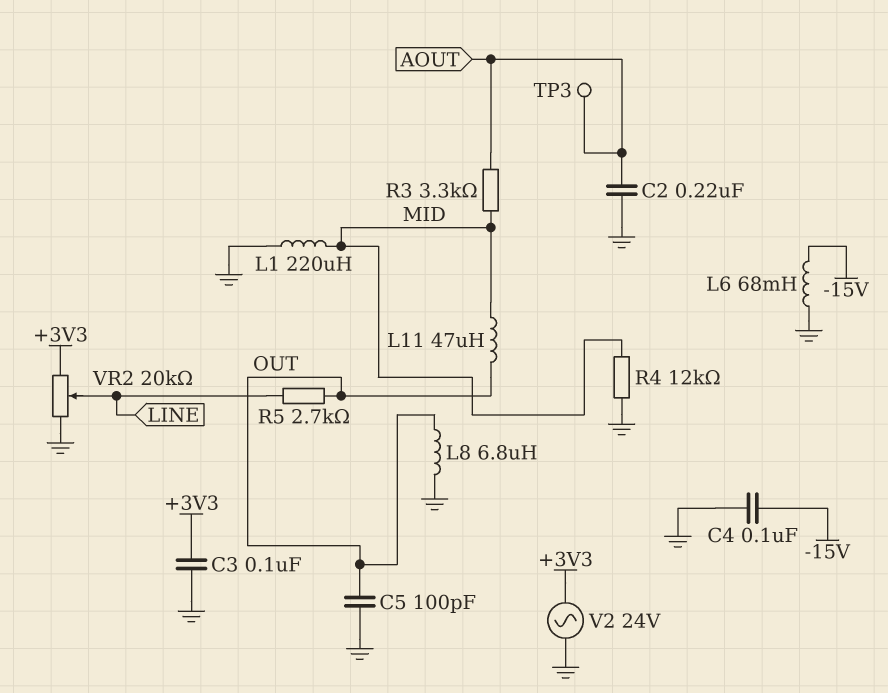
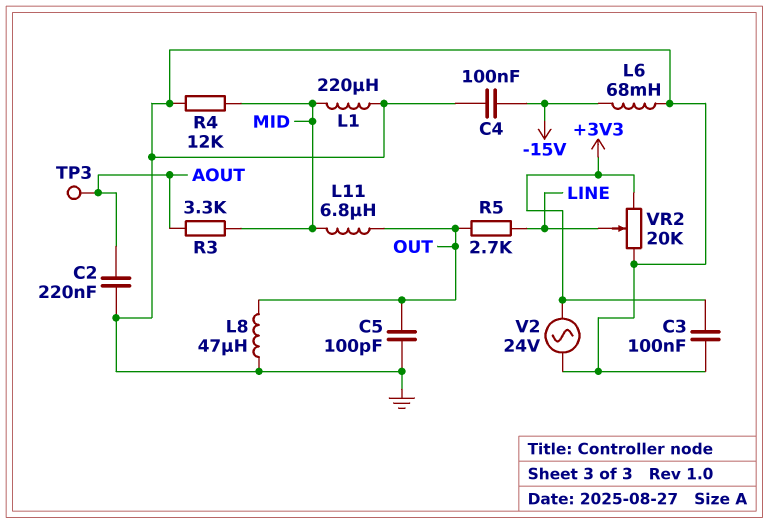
L8: 6.8uH (GND, OUT) -> 47uH (GND, OUT)
L11: 47uH (MID, OUT) -> 6.8uH (MID, OUT)

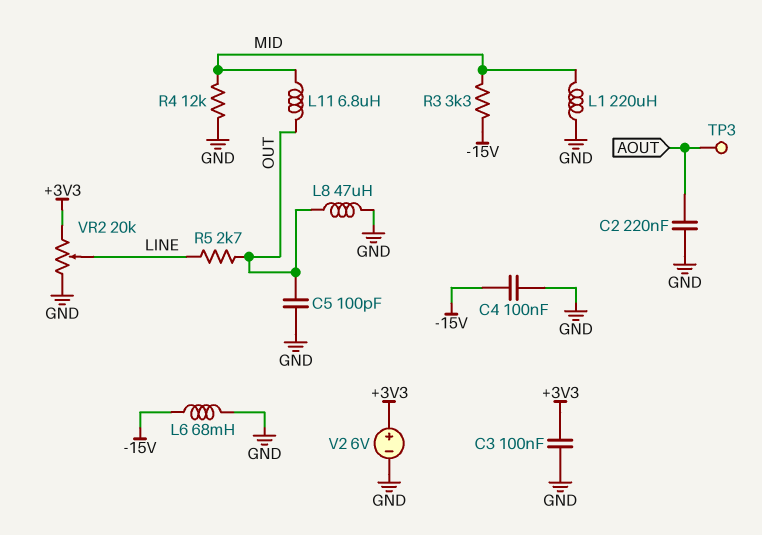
R3: 3.3k (AOUT, MID) -> 3.3k (-15V, MID)
V2: AC 24V (+3V3, GND) -> 6V (plus +3V3, minus GND)

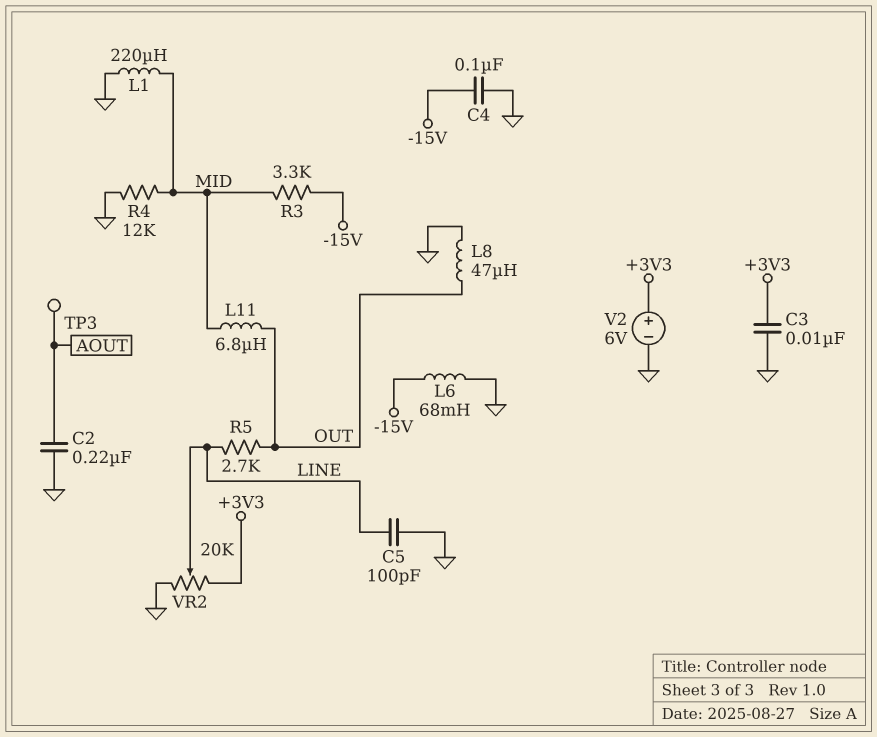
C3: 100nF (+3V3, GND) -> 10nF (+3V3, GND)
C5: 100pF (GND, OUT) -> 100pF (GND, LINE)

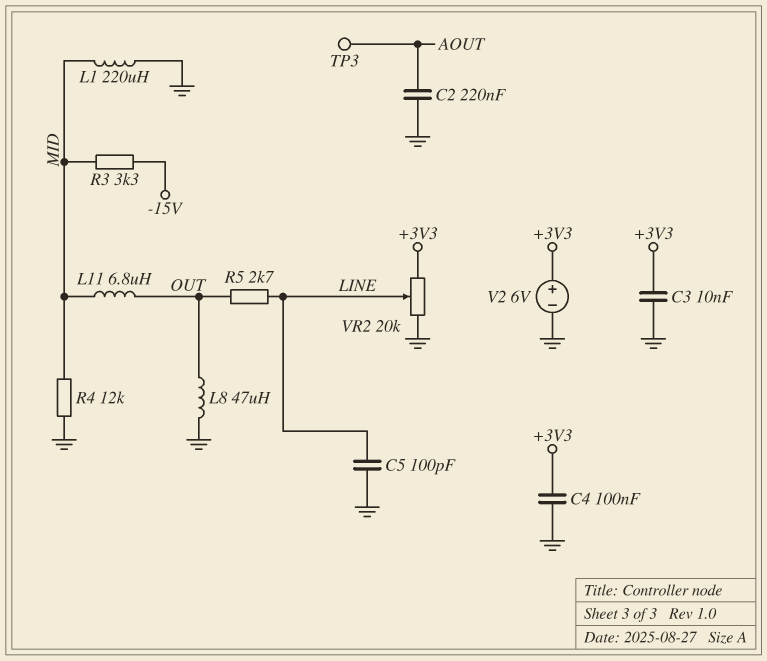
C4: 100nF (-15V, GND) -> 100nF (+3V3, GND)
L6: 68mH (-15V, GND) -> none

